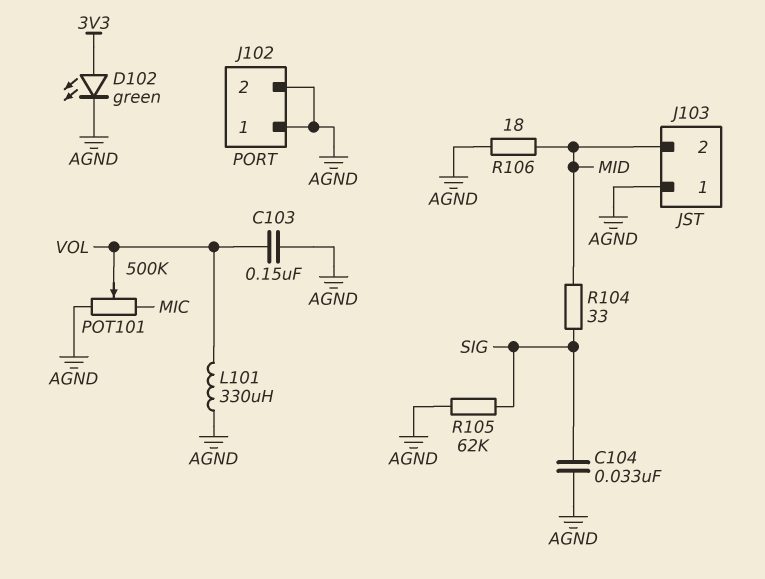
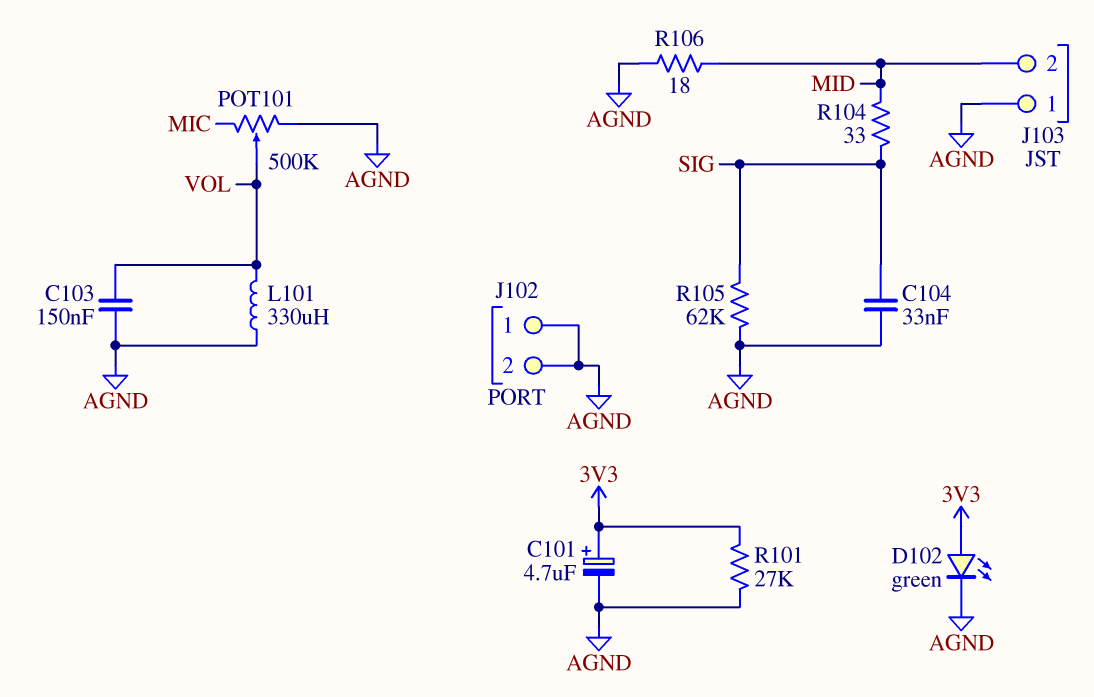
C101: none -> 4.7uF (plus 3V3, minus AGND)
R101: none -> 27k (3V3, AGND)

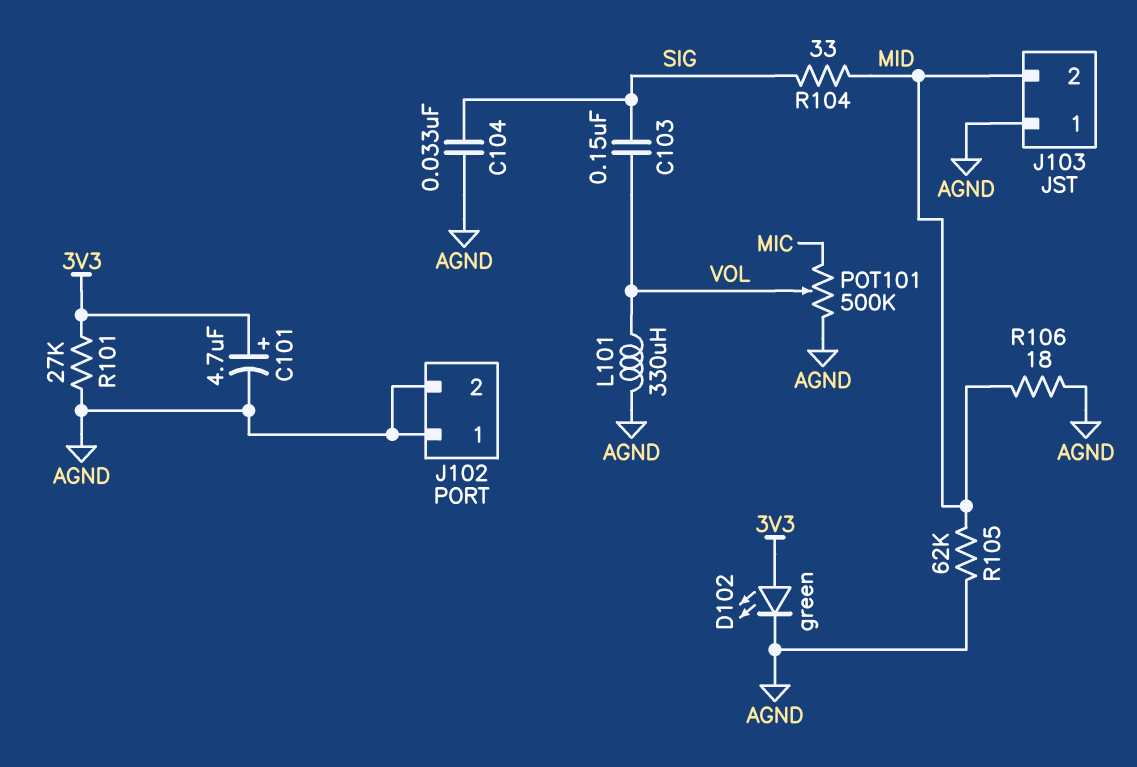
C103: 150nF (AGND, VOL) -> 150nF (SIG, VOL)
R105: 62k (AGND, SIG) -> 62k (AGND, MID)

